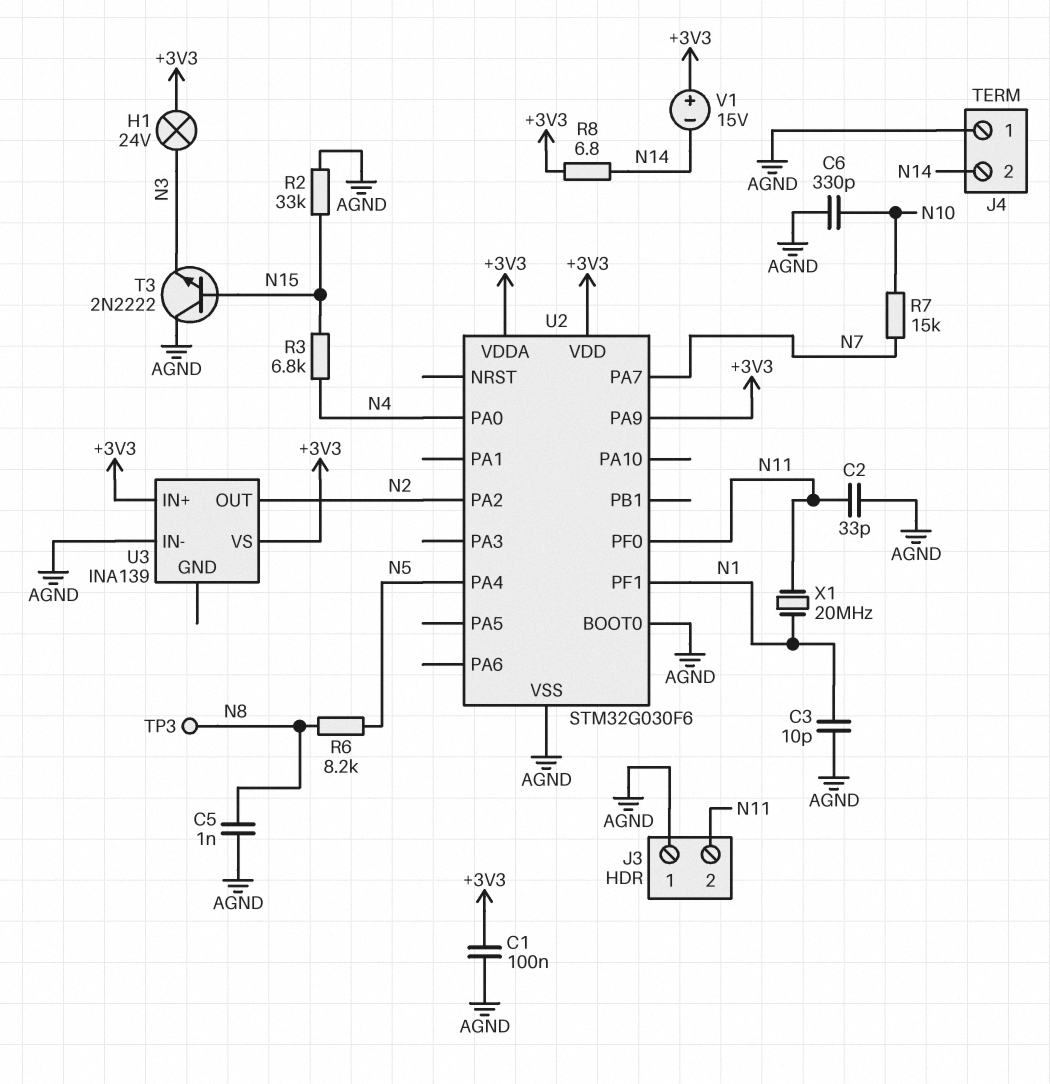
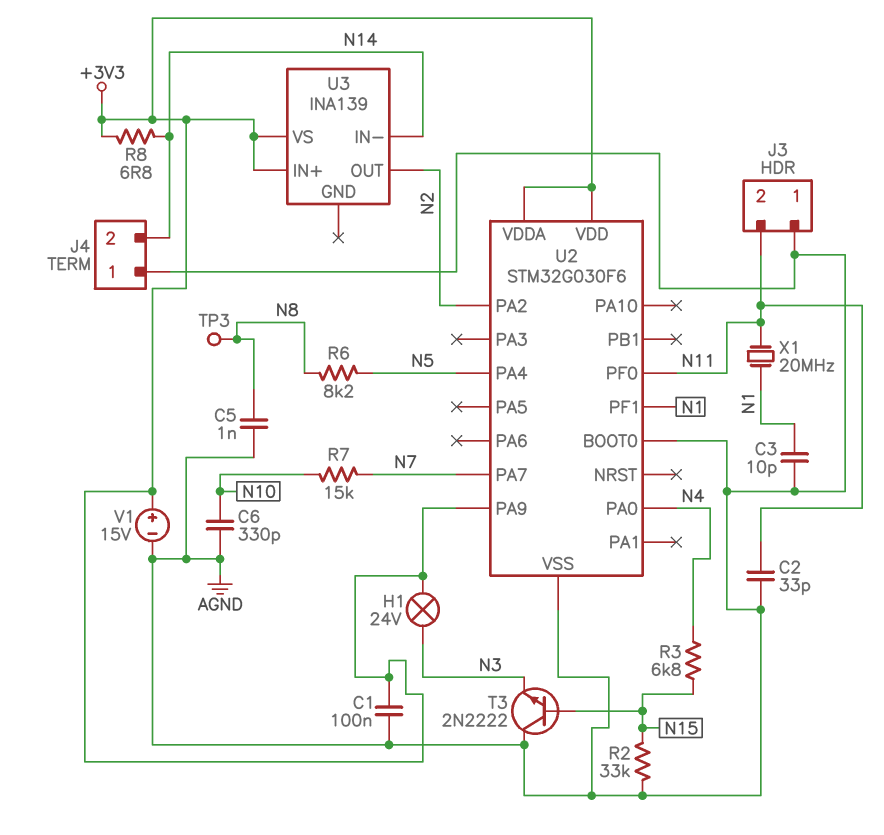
U3 pin IN-: AGND -> N14
V1: 15V (plus +3V3, minus N14) -> 15V (plus +3V3, minus AGND)

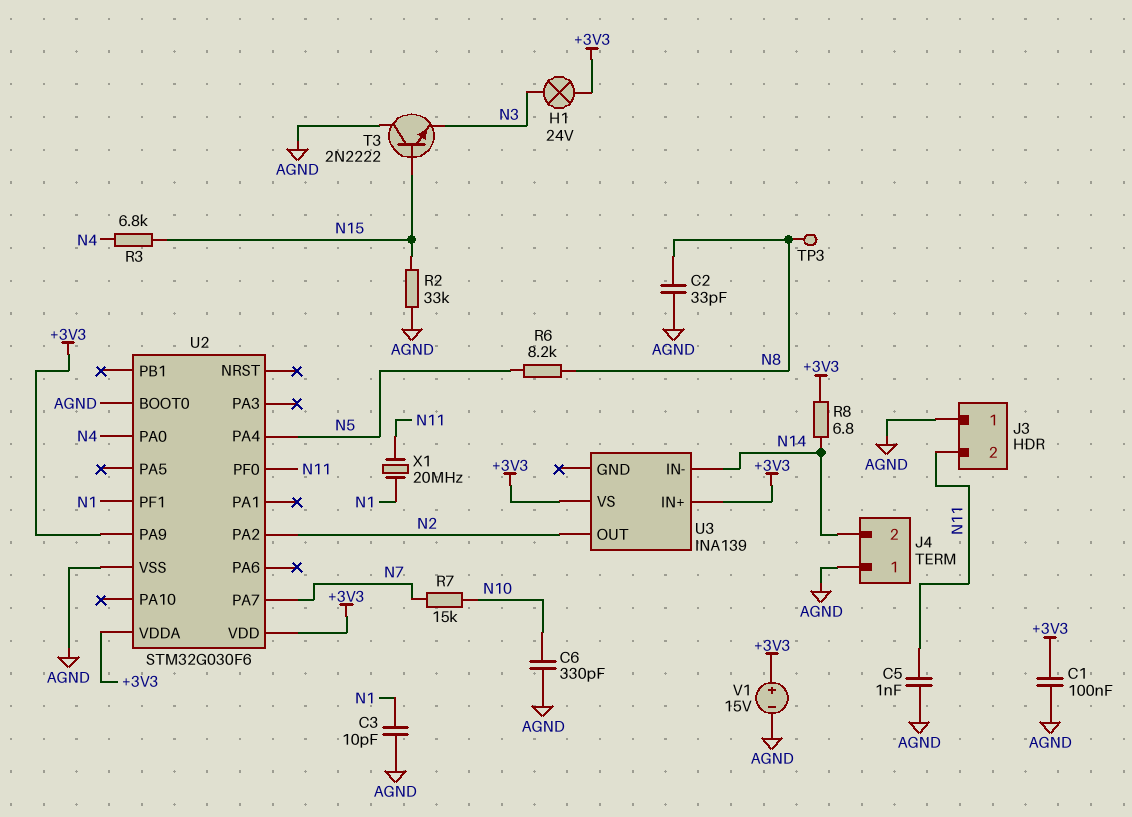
C2: 33pF (AGND, N11) -> 33pF (AGND, N8)
C5: 1nF (AGND, N8) -> 1nF (AGND, N11)

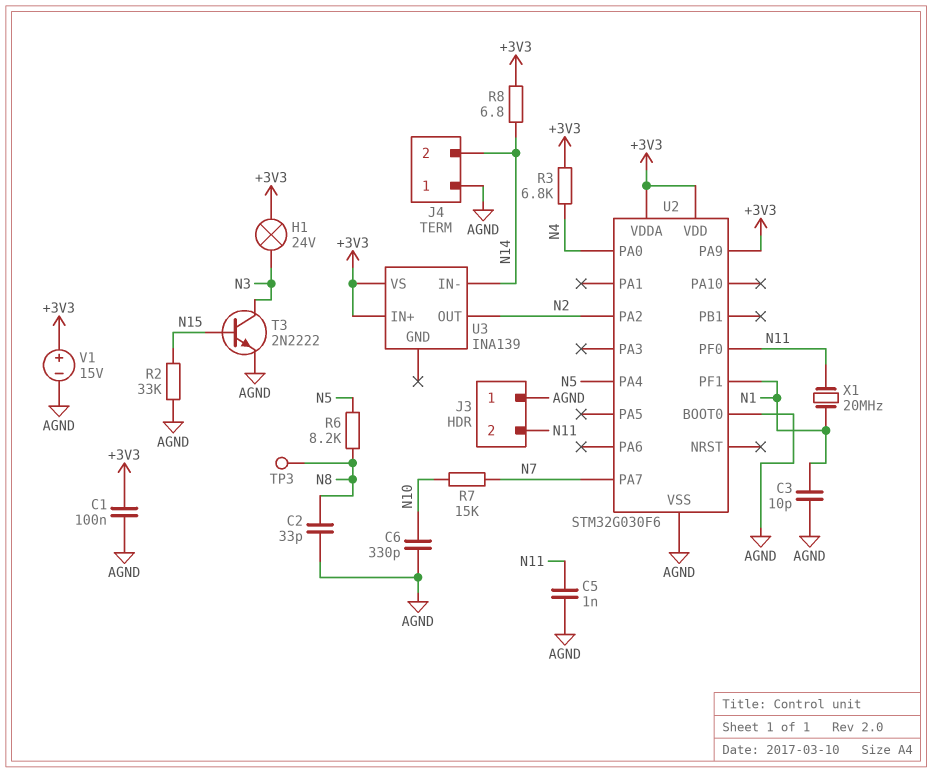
R3: 6.8k (N4, N15) -> 6.8k (+3V3, N4)
T3: NPN 2N2222 (B N15, C AGND, E N3) -> NPN 2N2222 (B N15, C N3, E AGND)

